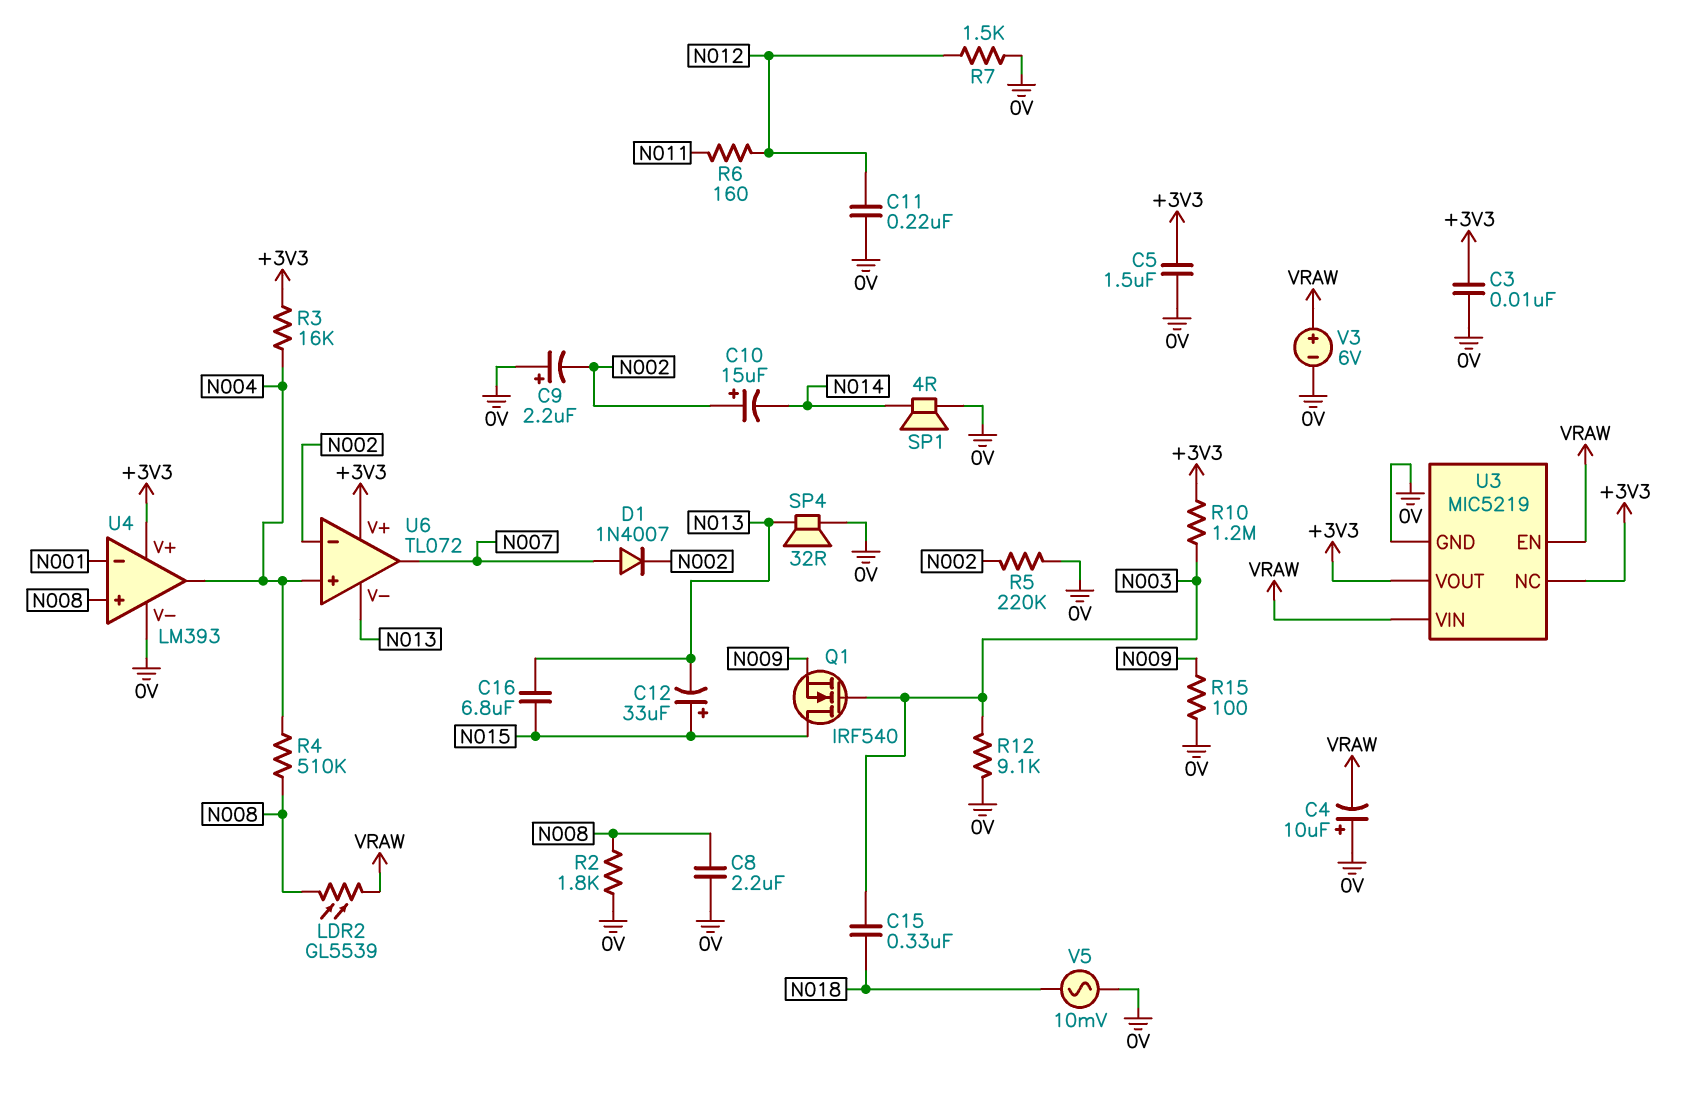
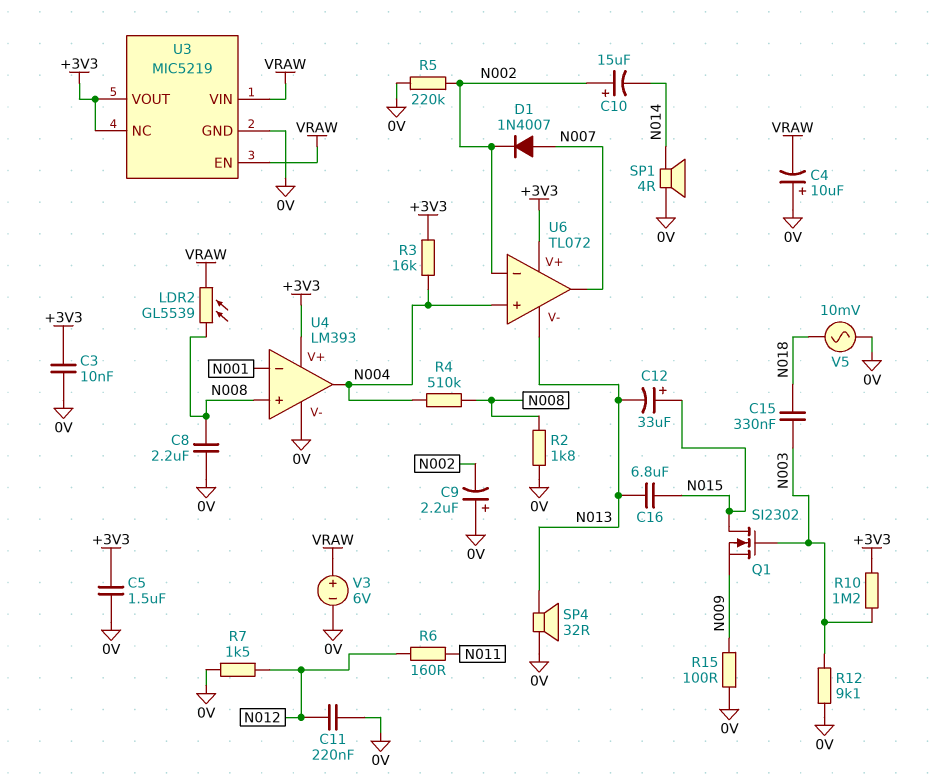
Q1: NMOS IRF540 (G N003, D N015, S N009) -> NMOS SI2302 (G N003, D N015, S N009)

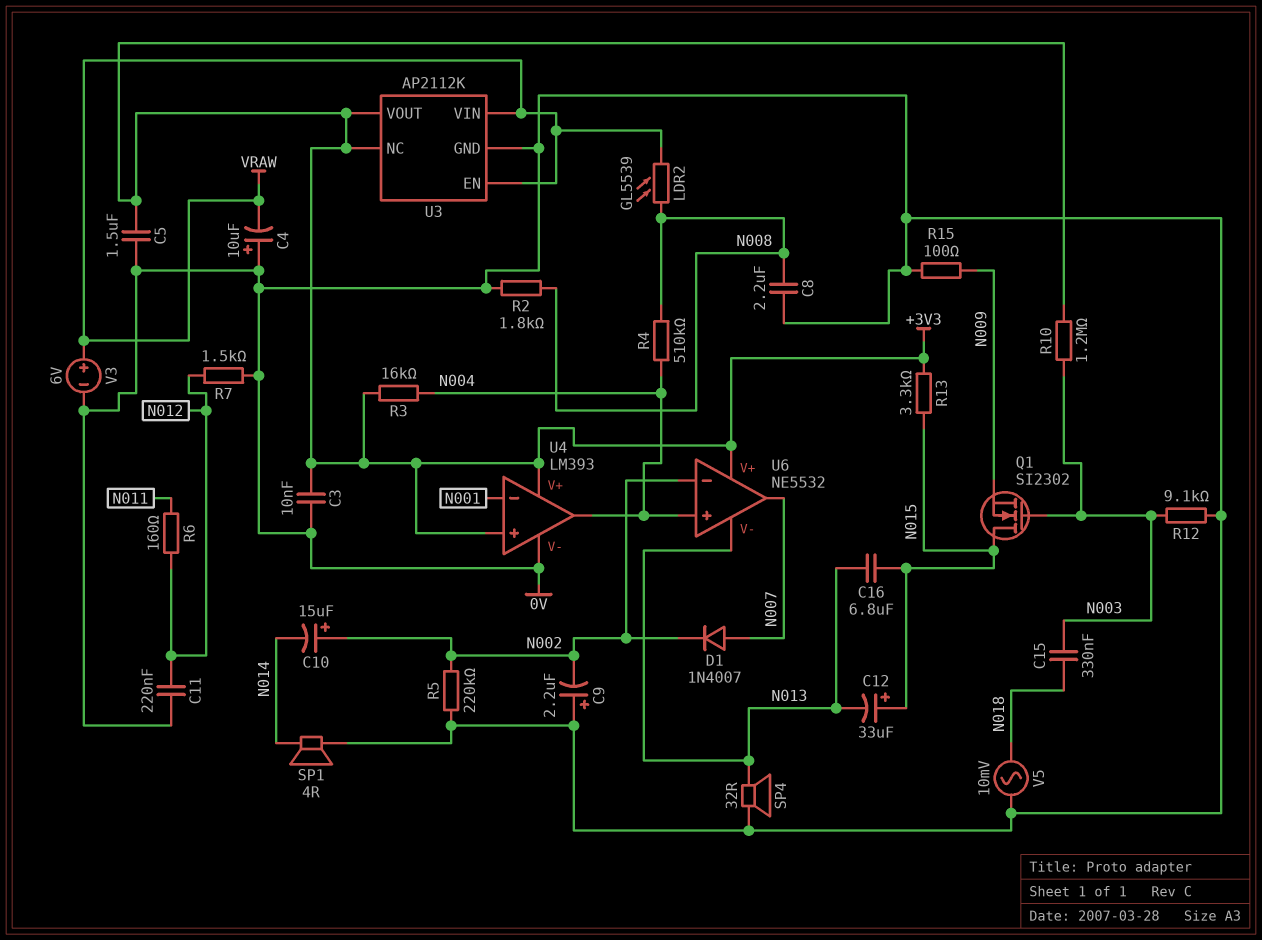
R13: none -> 3.3k (+3V3, N015)
U3: MIC5219 -> AP2112K
U4 pin in+: N008 -> +3V3
U6: TL072 -> NE5532

